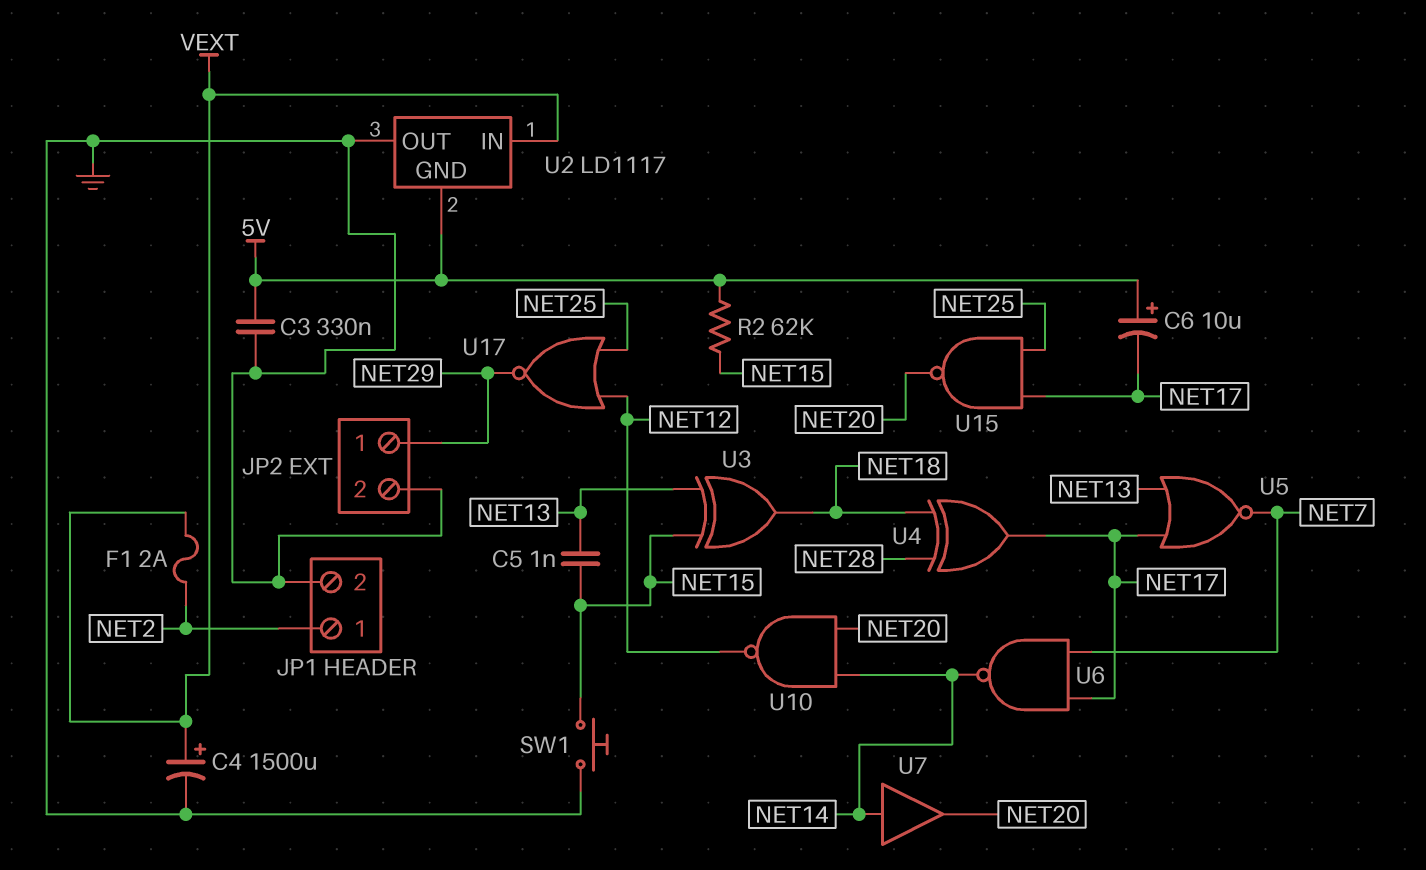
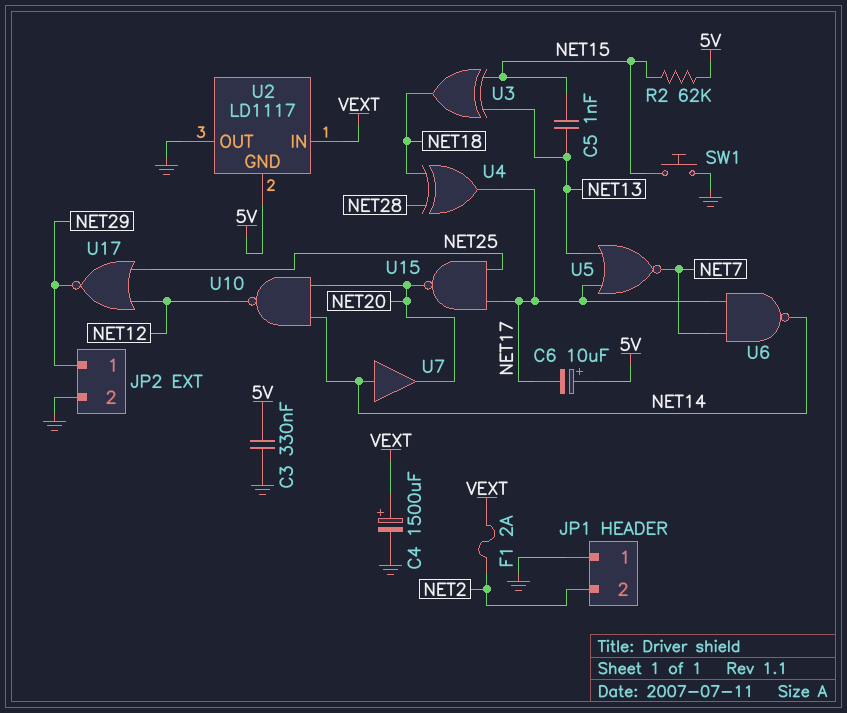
JP1 pin 1: NET2 -> GND
JP1 pin 2: GND -> NET2

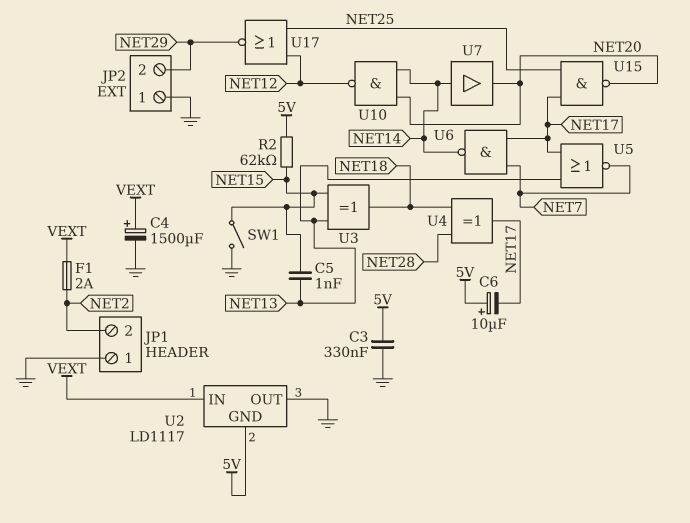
JP2 pin 1: NET29 -> GND
JP2 pin 2: GND -> NET29
SW1: button (GND, NET15) -> switch (GND, NET15)

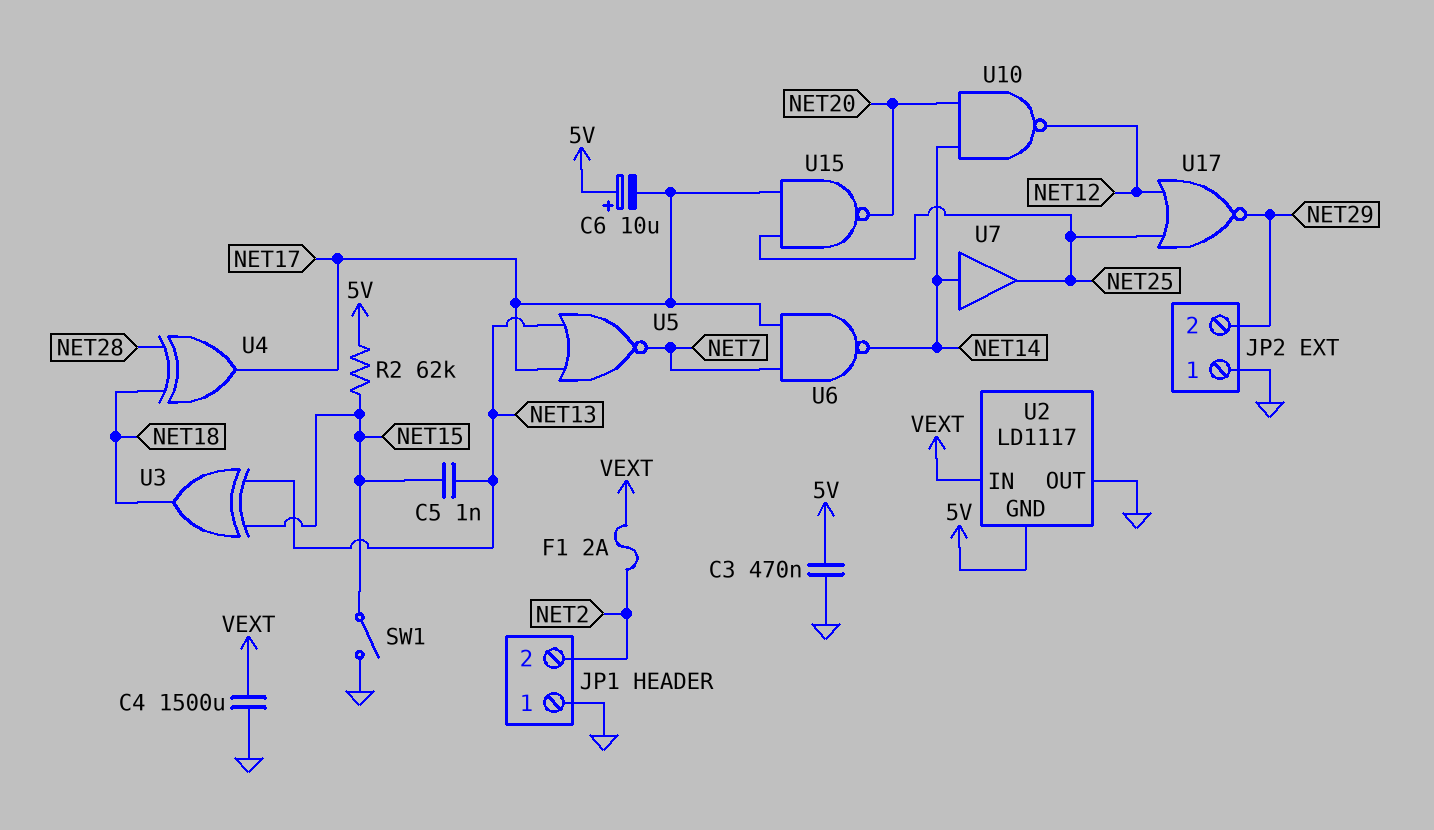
C3: 330nF (5V, GND) -> 470nF (5V, GND)
C4: 1500uF (plus VEXT, minus GND) -> 1500uF (GND, VEXT)
U7: buffer (in NET14, out NET20) -> buffer (in NET14, out NET25)

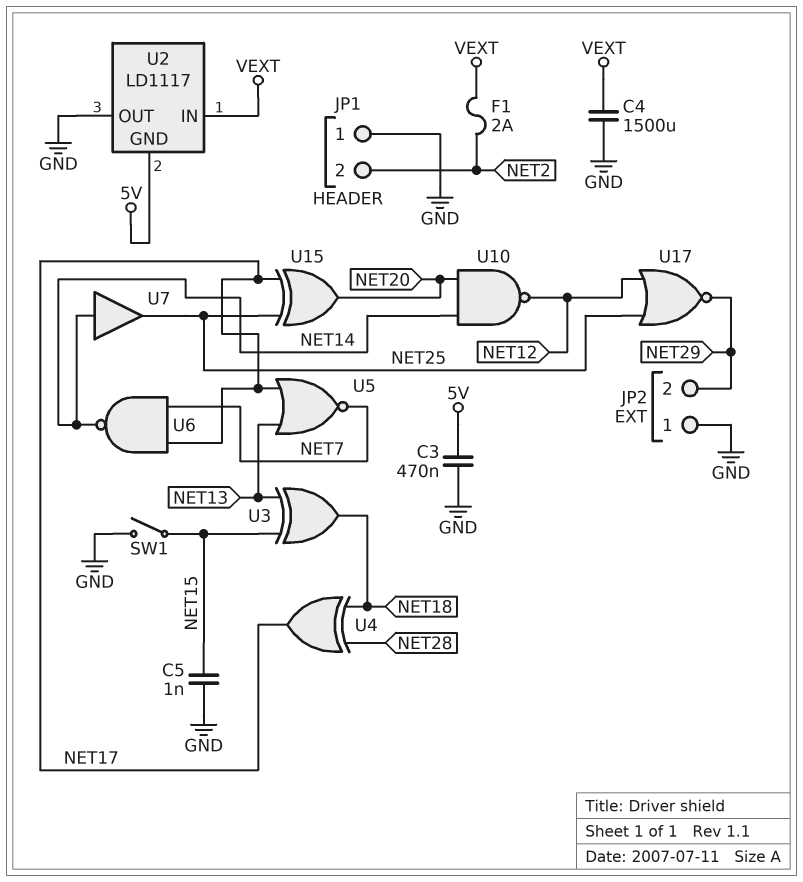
C5: 1nF (NET13, NET15) -> 1nF (GND, NET15)
C6: 10uF (plus 5V, minus NET17) -> none
R2: 62k (5V, NET15) -> none
U15: NAND (in NET17, in NET25, out NET20) -> XOR (in NET17, in NET25, out NET20)

